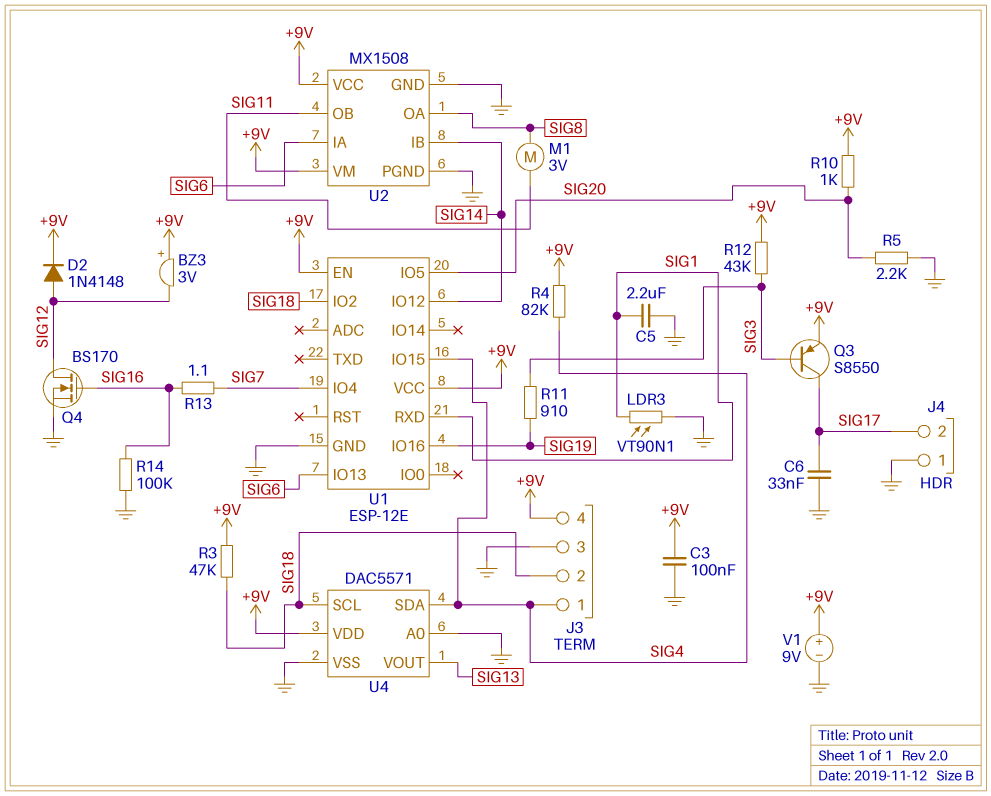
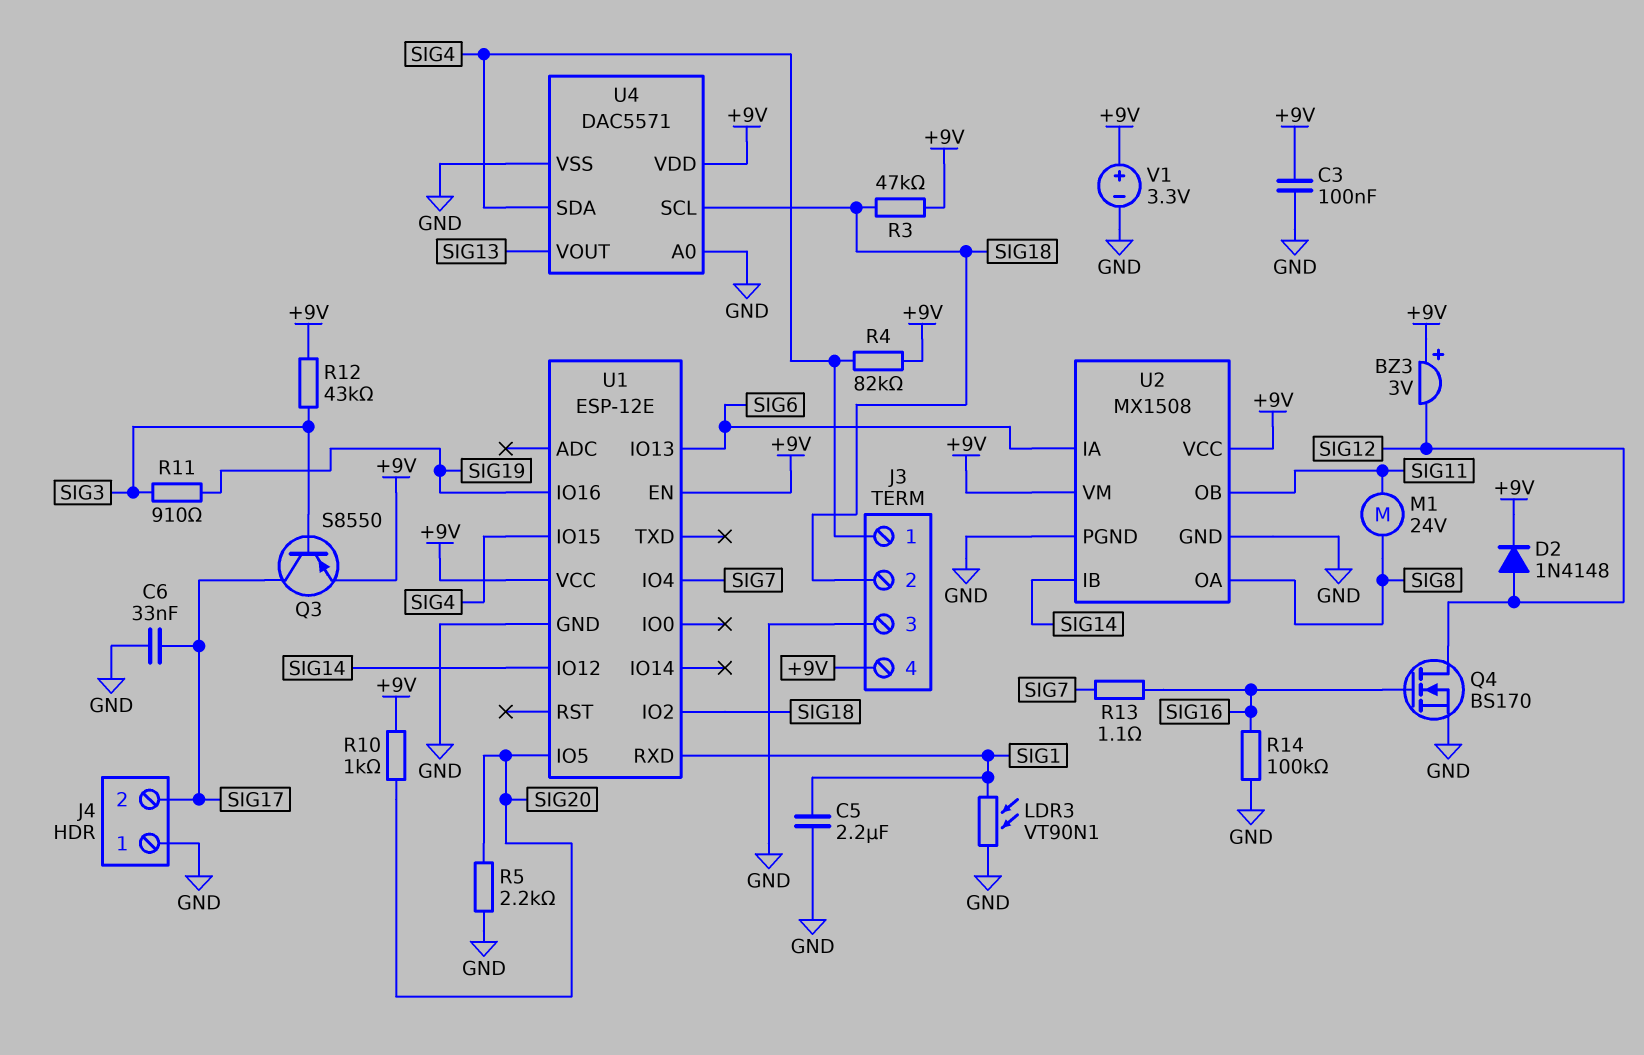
M1: motor 3V (SIG8, SIG11) -> motor 24V (SIG8, SIG11)
V1: 9V (plus +9V, minus GND) -> 3.3V (plus +9V, minus GND)

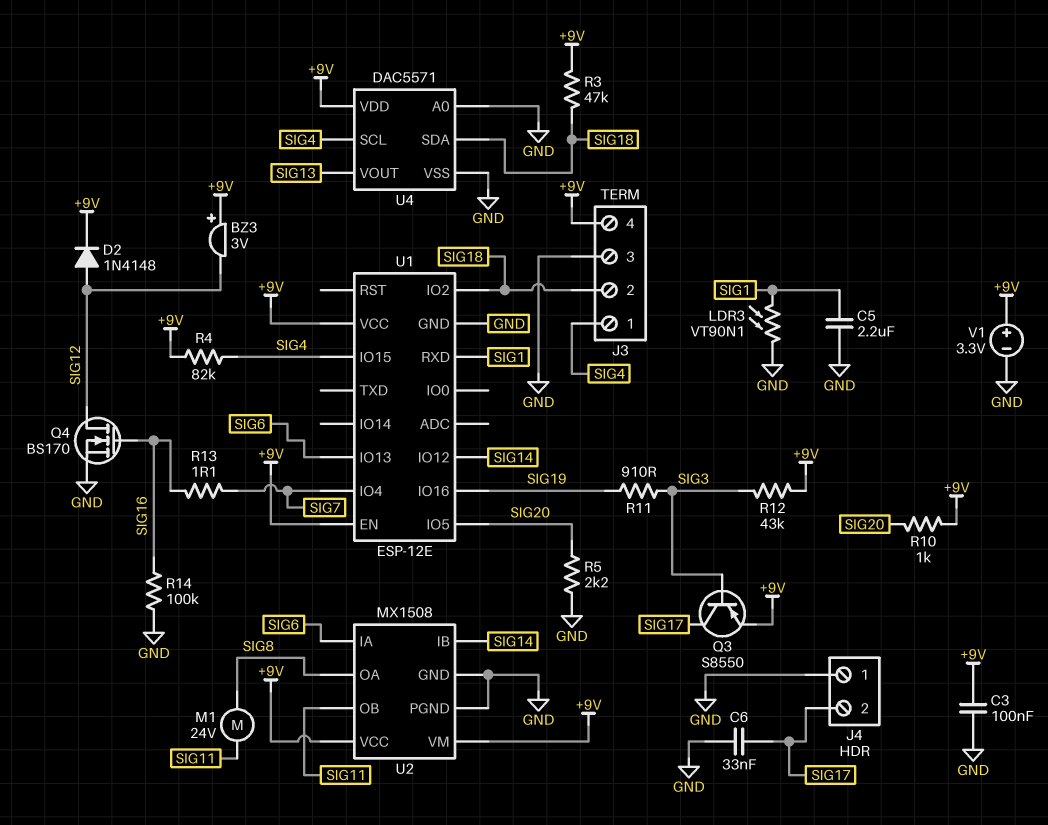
U4 pin SCL: SIG18 -> SIG4
U4 pin SDA: SIG4 -> SIG18

